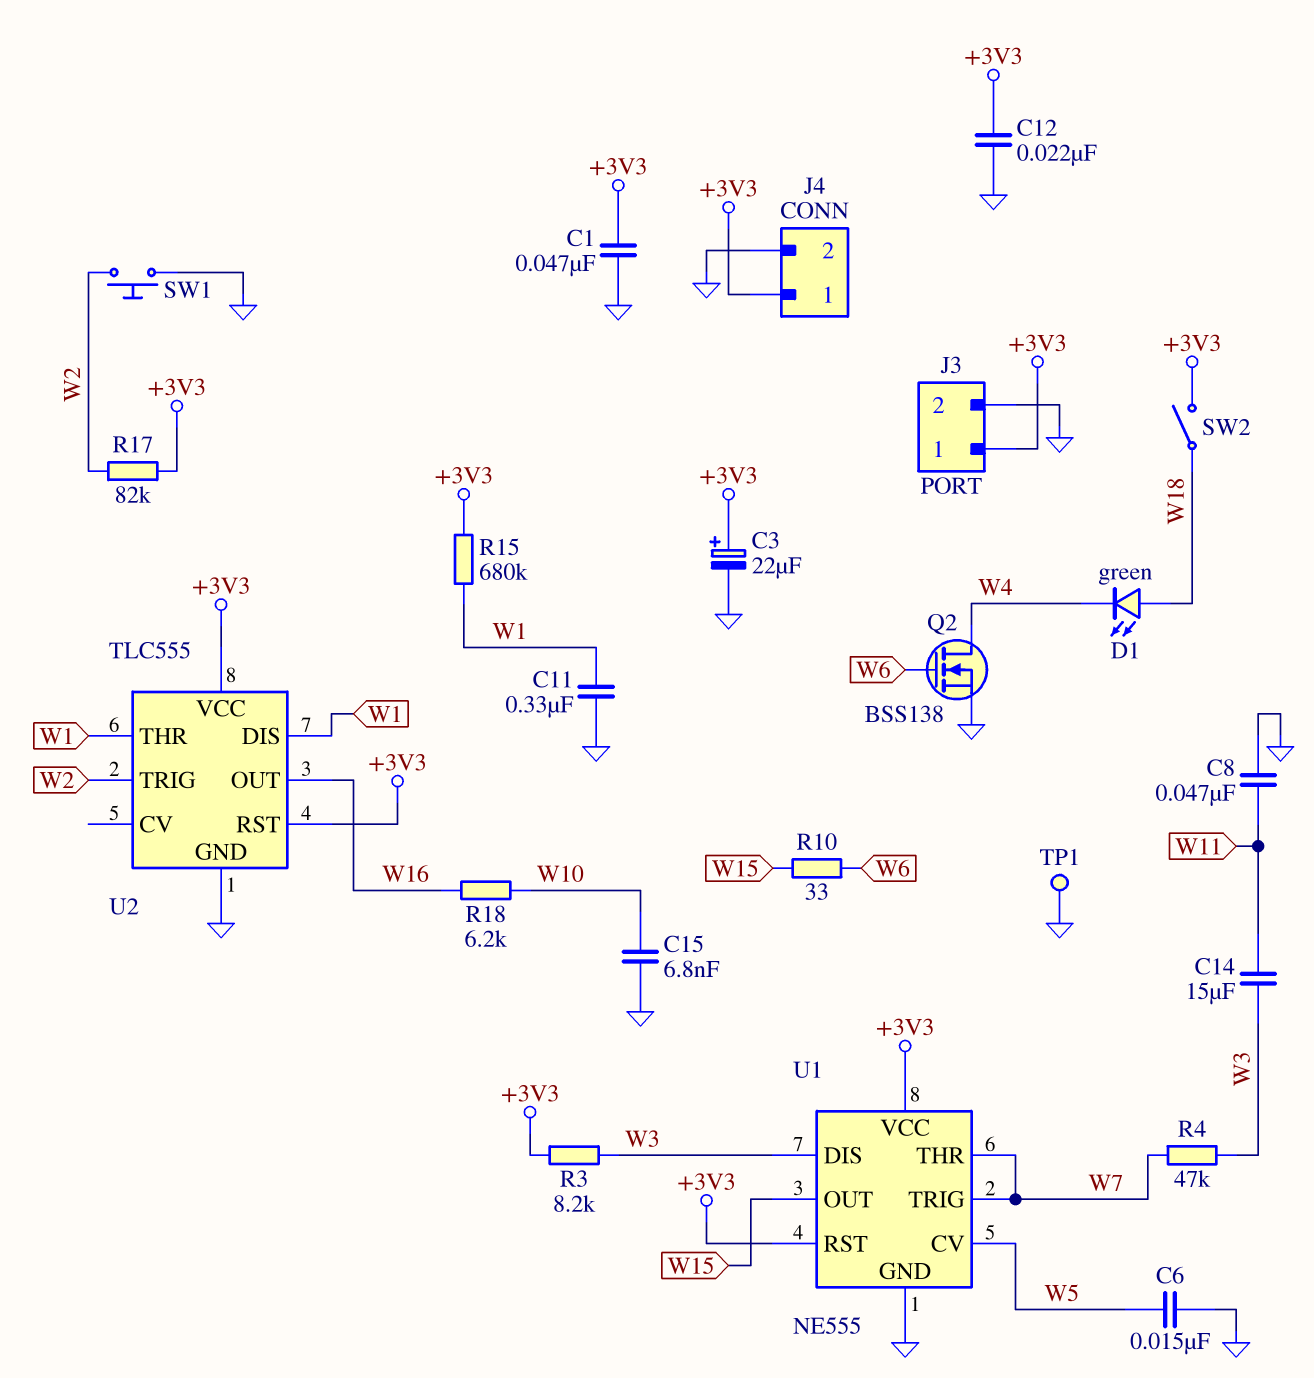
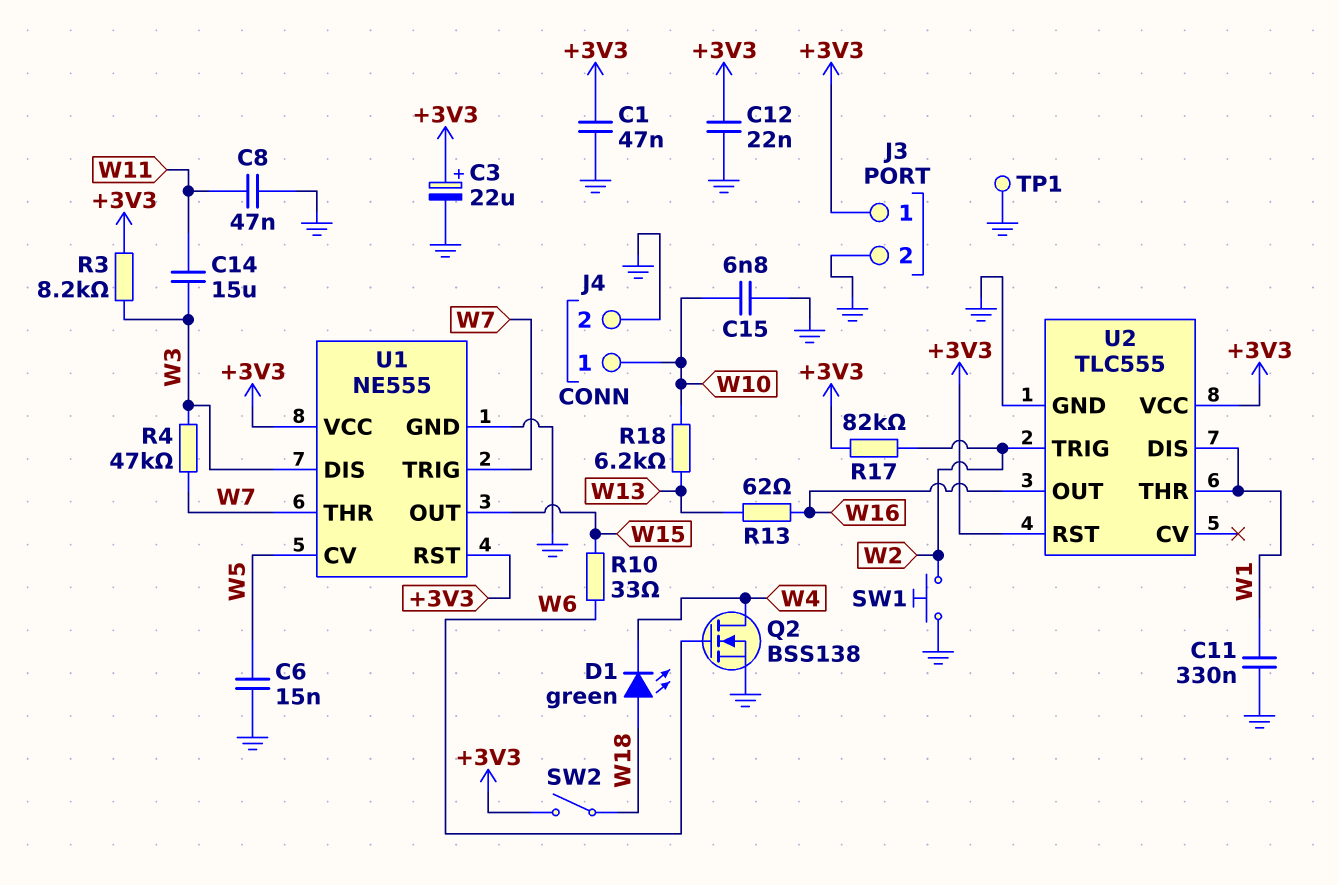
J4 pin 1: +3V3 -> W10
R13: none -> 62 (W13, W16)
R15: 680k (+3V3, W1) -> none
R18: 6.2k (W10, W16) -> 6.2k (W10, W13)

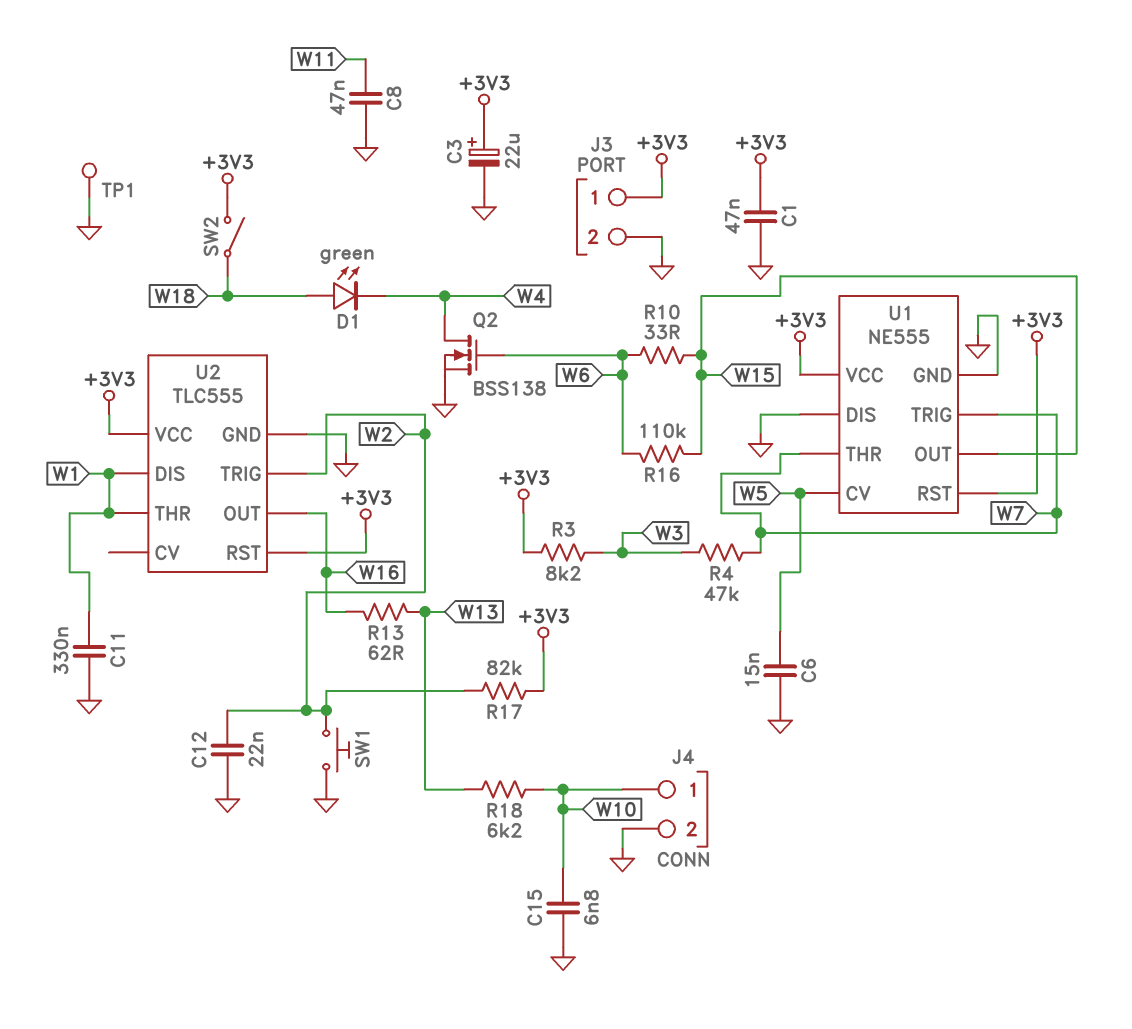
C12: 22nF (+3V3, GND) -> 22nF (GND, W2)
C14: 15uF (W3, W11) -> none
R16: none -> 110k (W6, W15)
U1 pin DIS: W3 -> GND

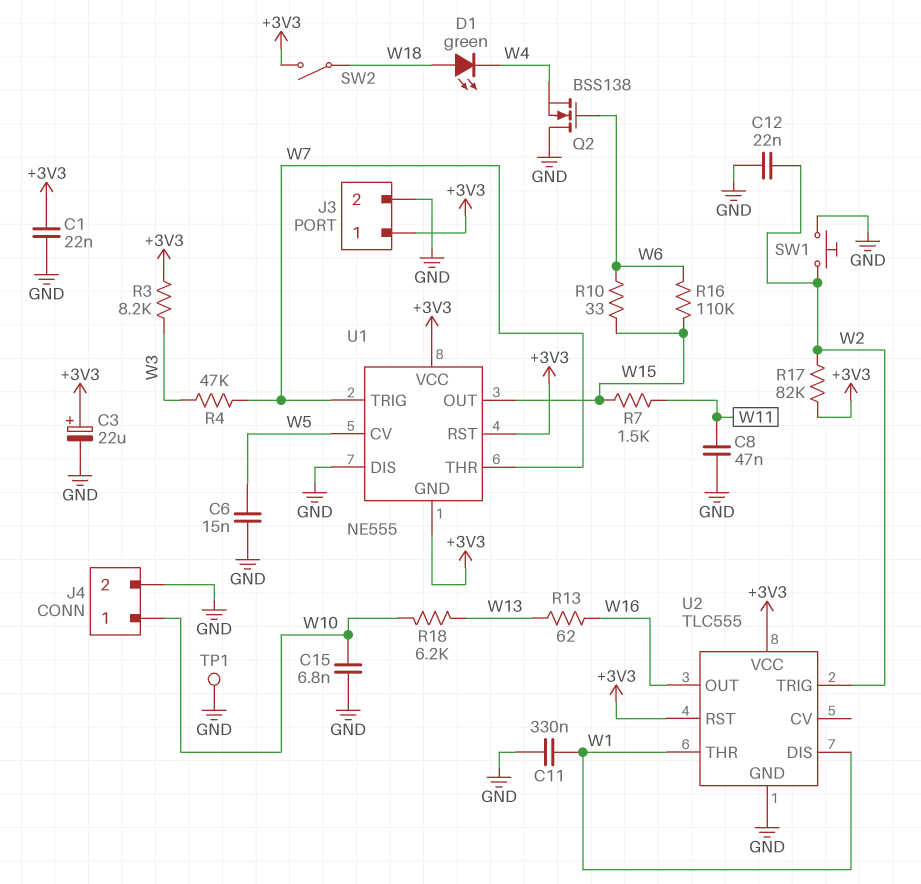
C1: 47nF (+3V3, GND) -> 22nF (+3V3, GND)
Q2: NMOS BSS138 (G W6, D W4, S GND) -> NMOS BSS138 (G W6, D GND, S W4)
R7: none -> 1.5k (W11, W15)
U1 pin GND: GND -> +3V3

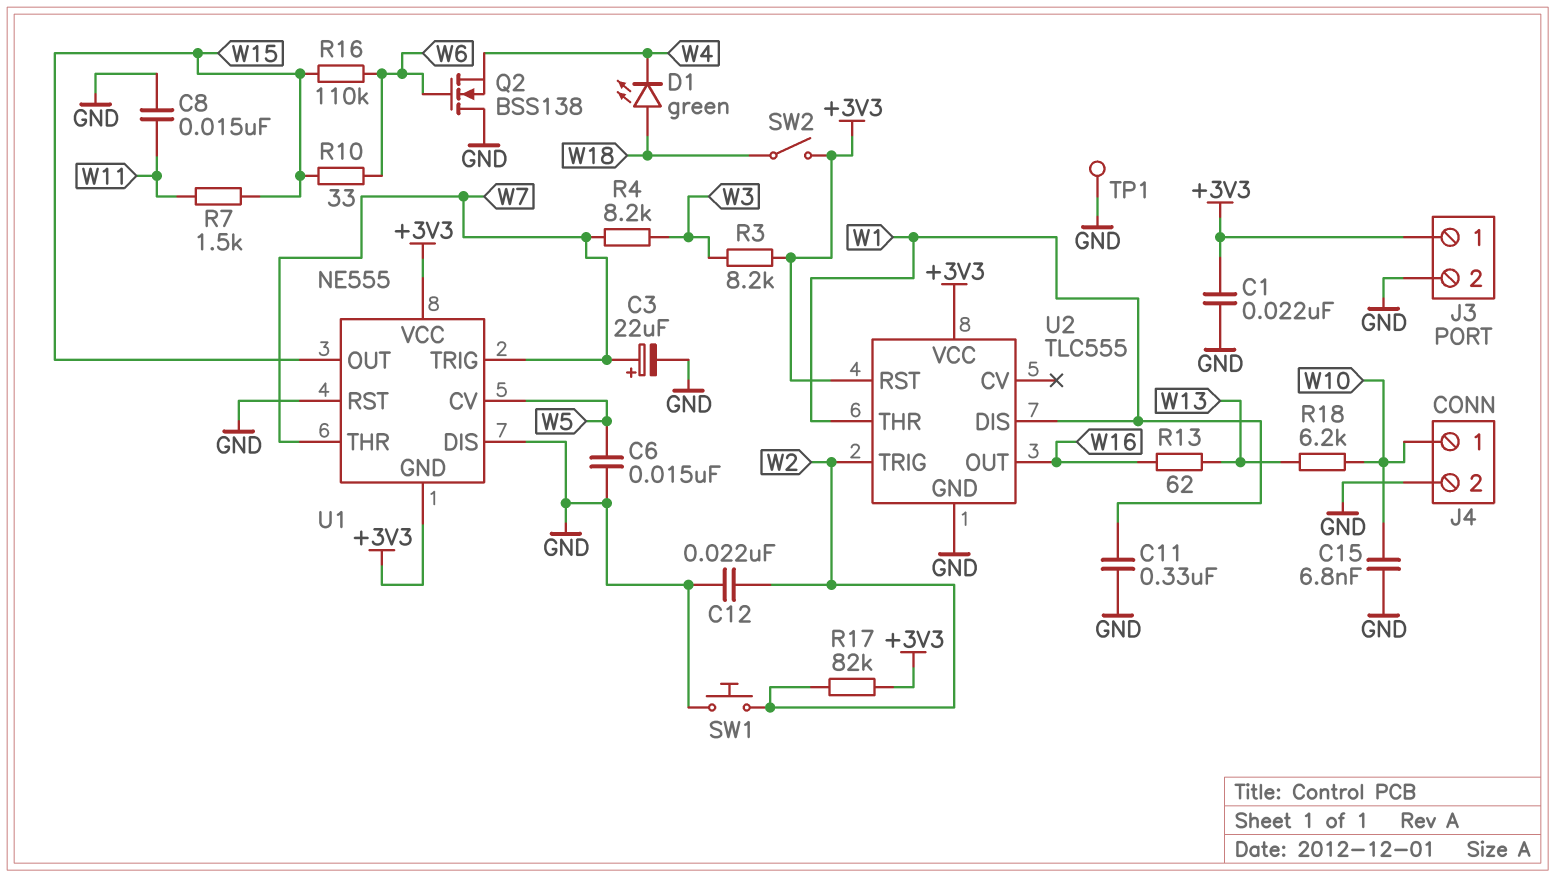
C3: 22uF (plus +3V3, minus GND) -> 22uF (plus W7, minus GND)
C8: 47nF (GND, W11) -> 15nF (GND, W11)
R4: 47k (W3, W7) -> 8.2k (W3, W7)
U1 pin RST: +3V3 -> GND

